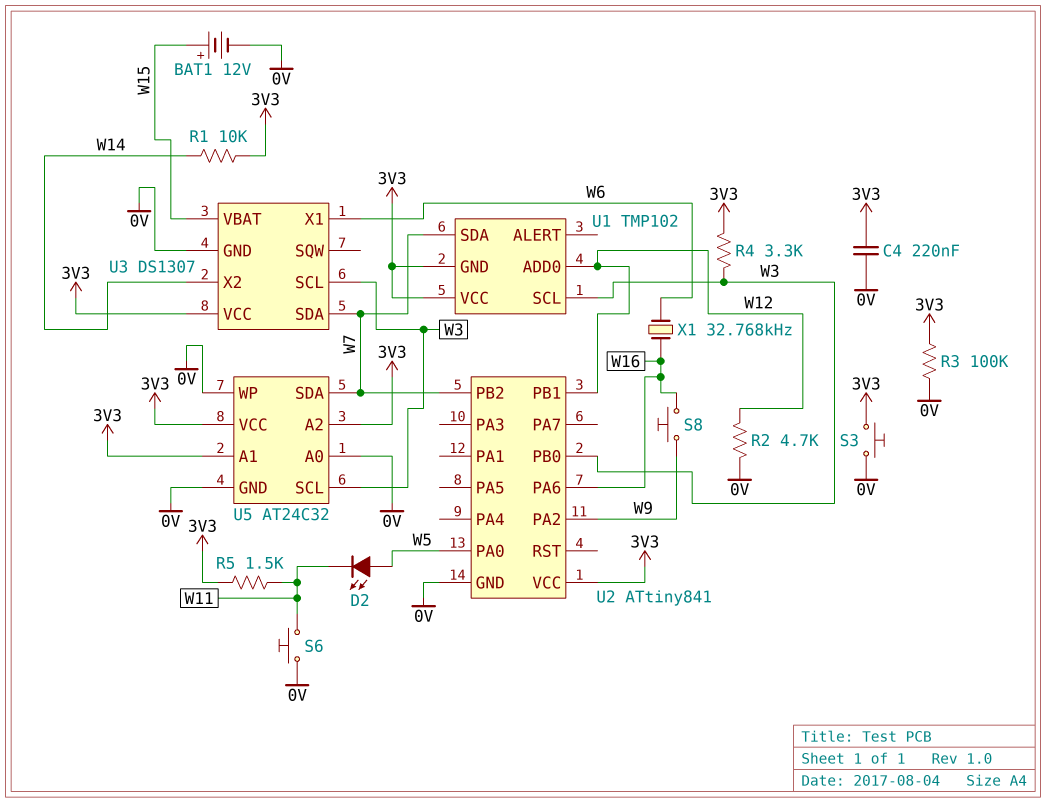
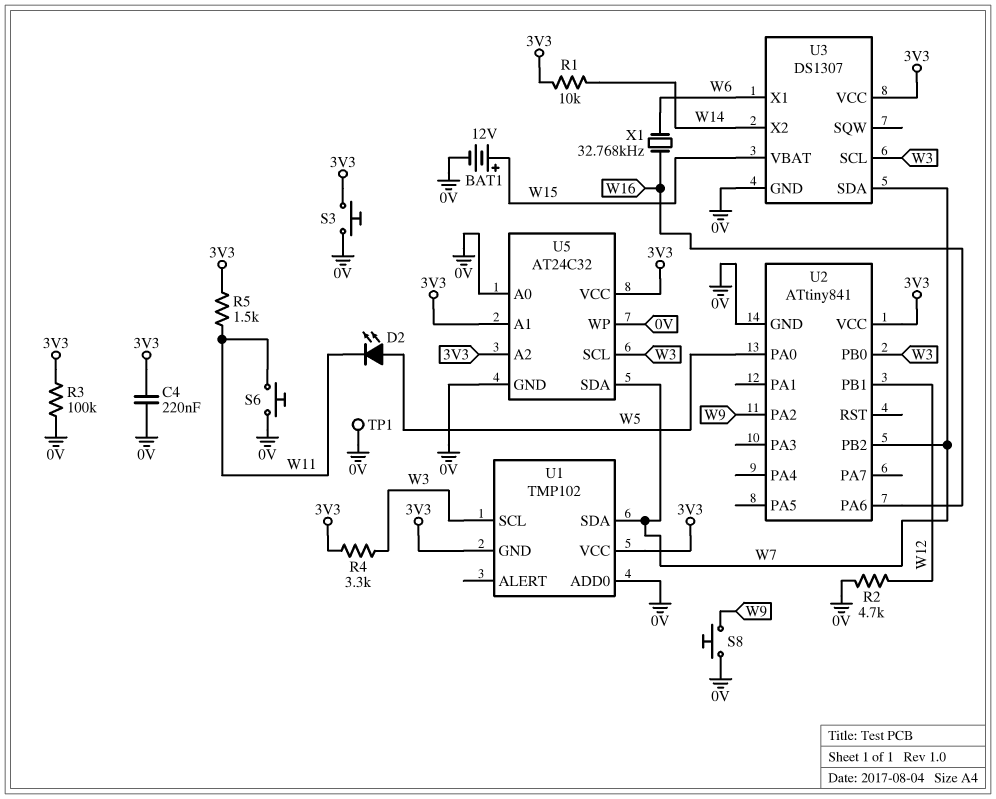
S8: button (W9, W16) -> button (0V, W9)
TP1: none -> test point (0V)
U1 pin ADD0: W12 -> 0V

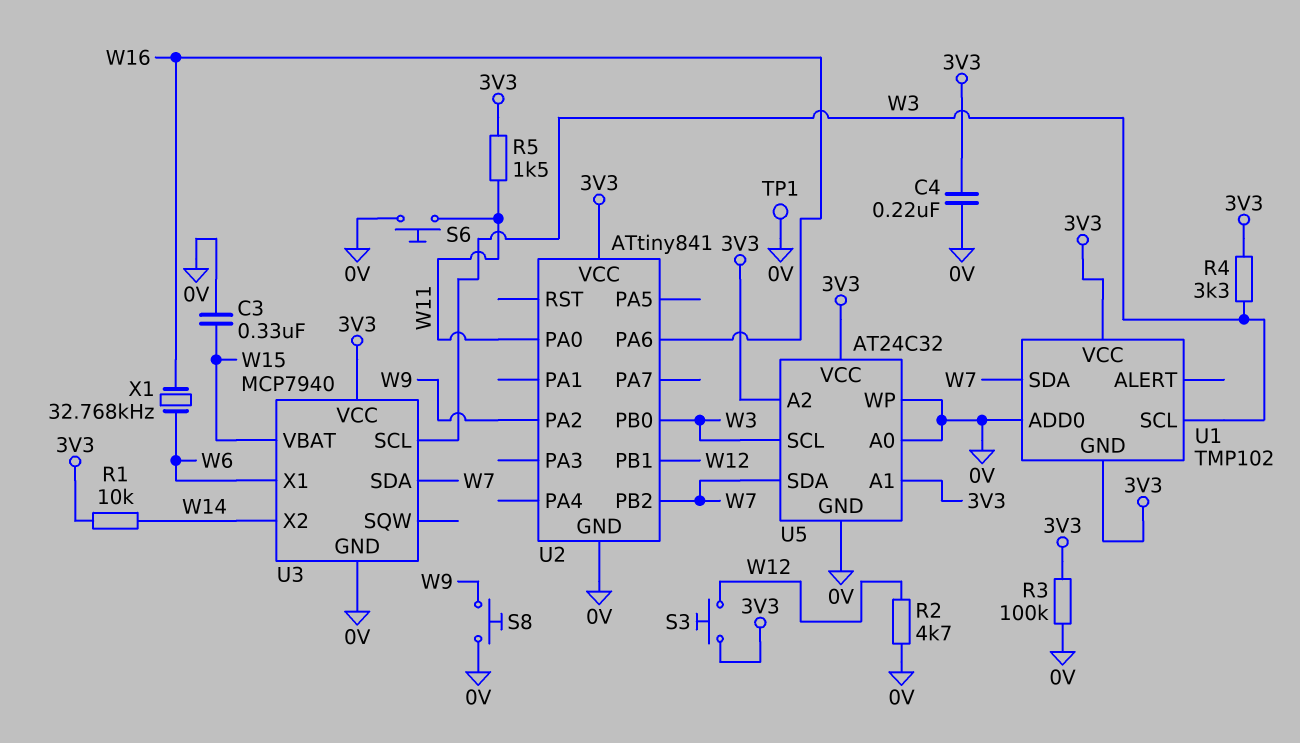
BAT1: 12V (plus W15, minus 0V) -> none
C3: none -> 330nF (0V, W15)
D2: LED (A W5, K W11) -> none
S3: button (0V, 3V3) -> button (3V3, W12)
U2 pin PA0: W5 -> W11
U3: DS1307 -> MCP7940

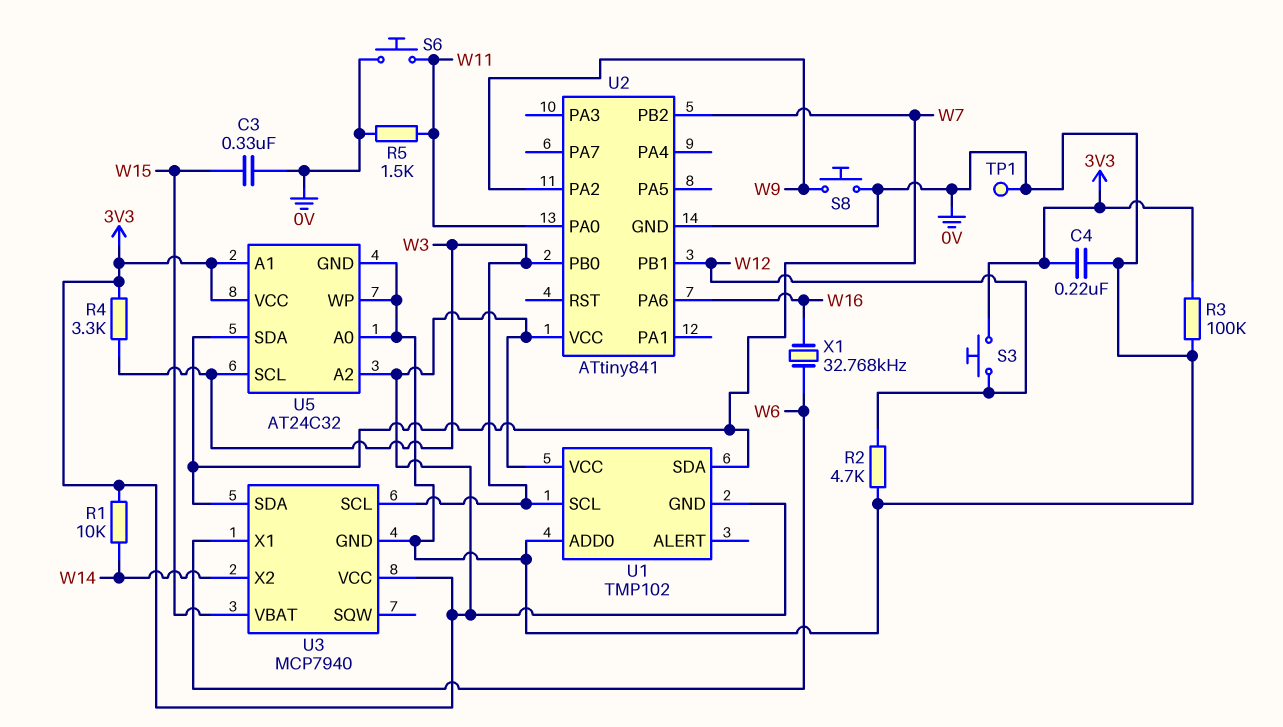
R5: 1.5k (3V3, W11) -> 1.5k (0V, W11)

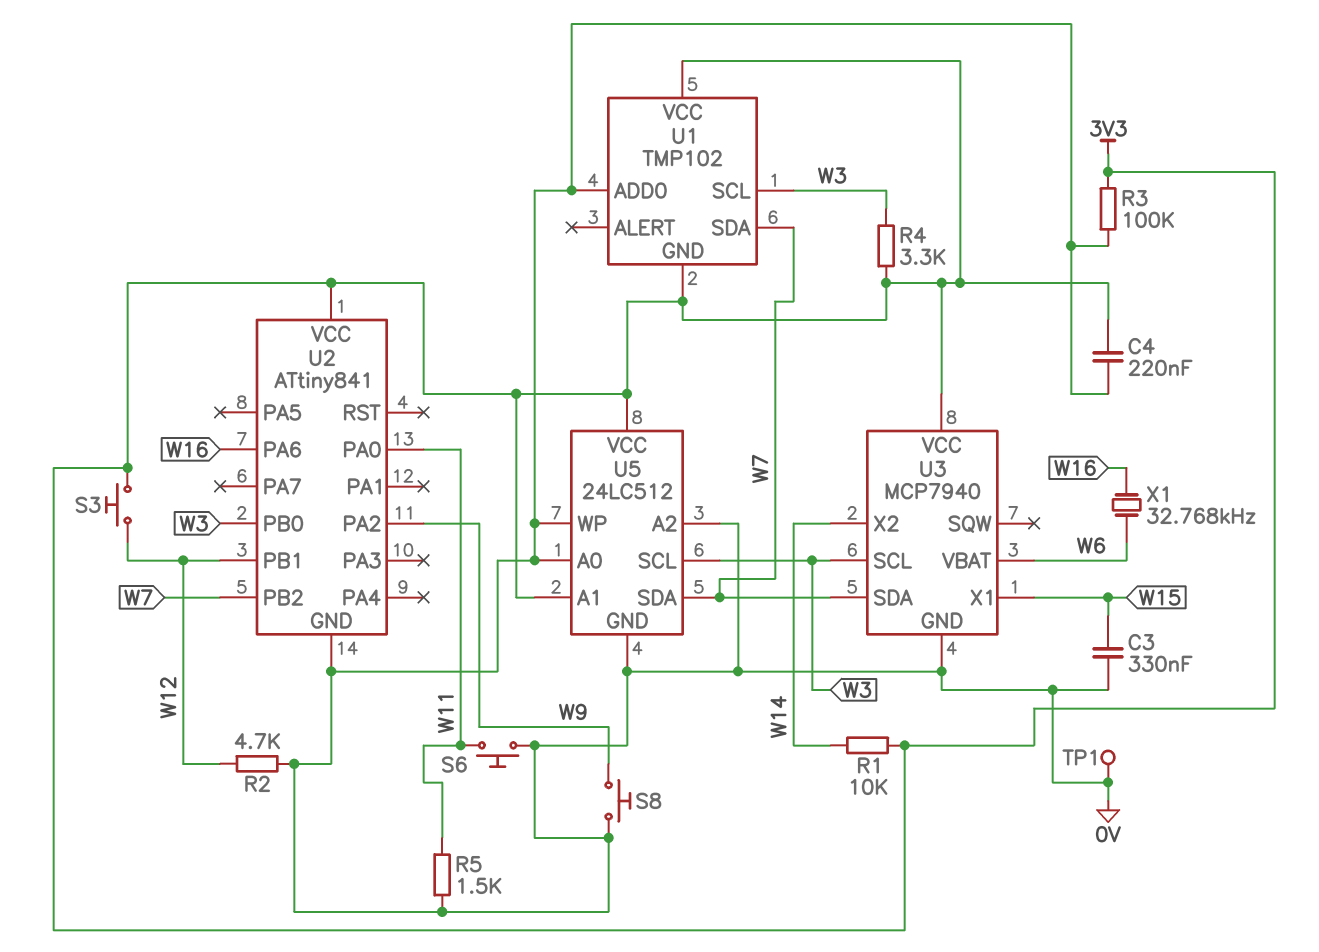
U3 pin VBAT: W15 -> W6
U3 pin X1: W6 -> W15
U5: AT24C32 -> 24LC512
U5 pin A2: 3V3 -> 0V

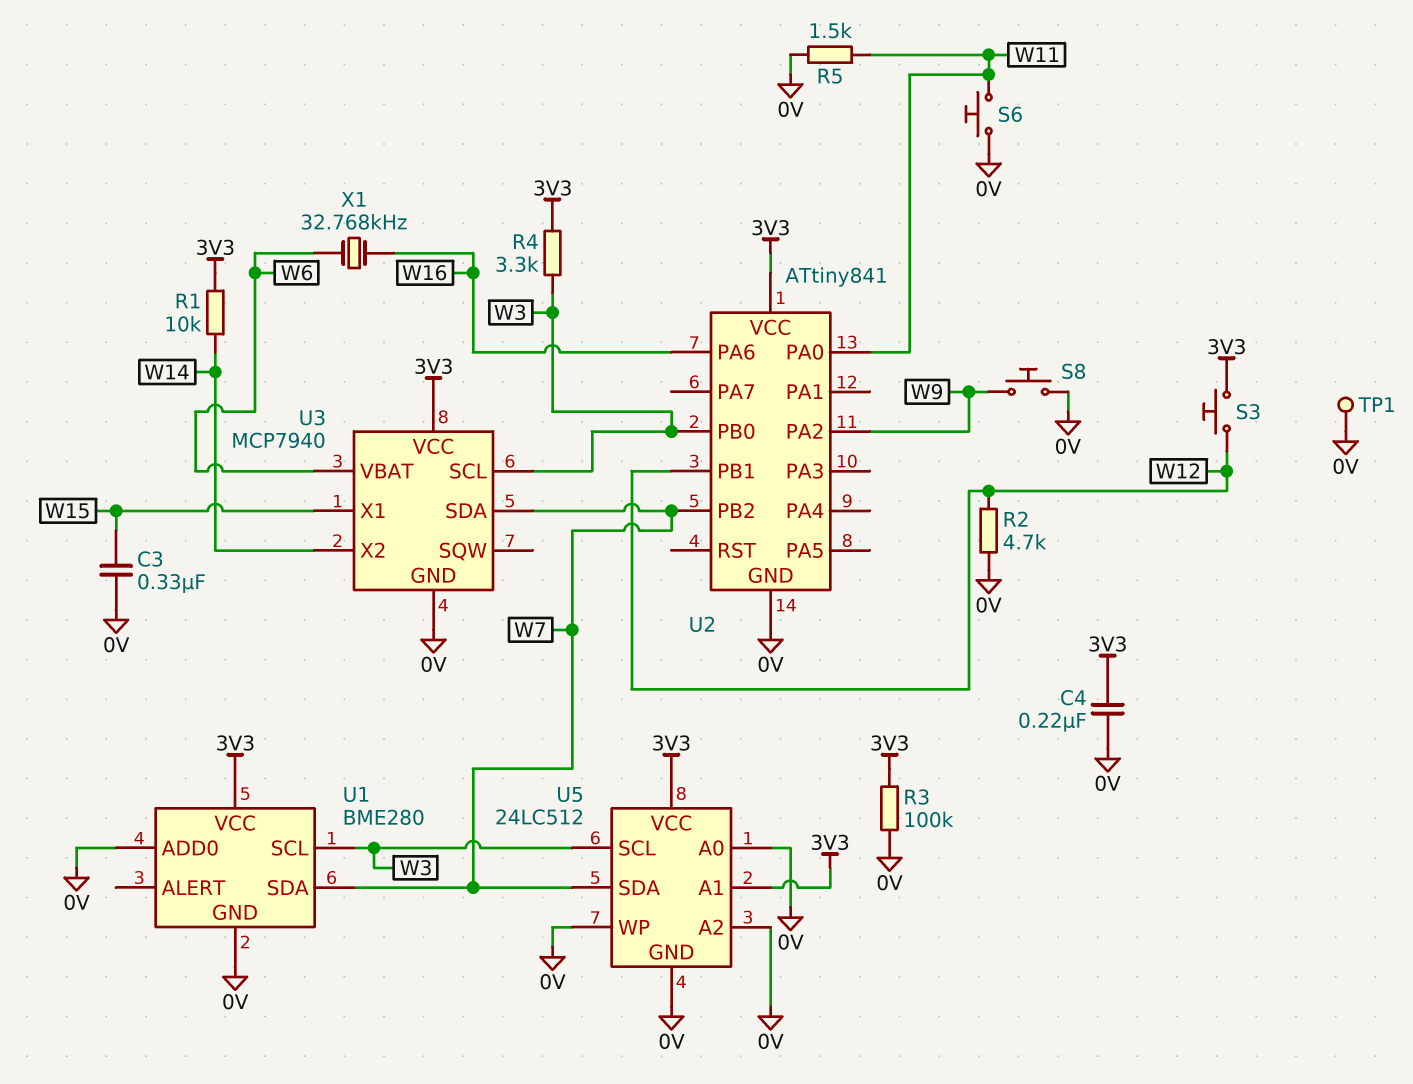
U1: TMP102 -> BME280
U1 pin GND: 3V3 -> 0V

